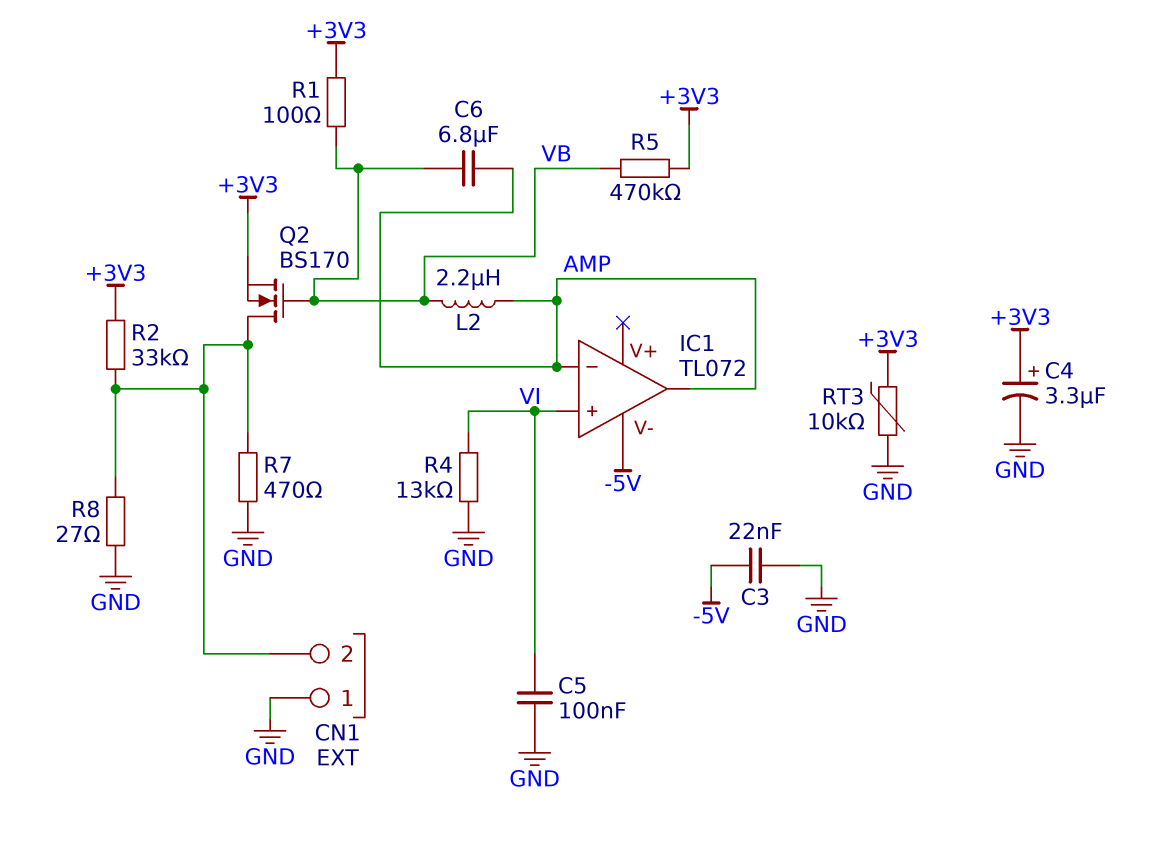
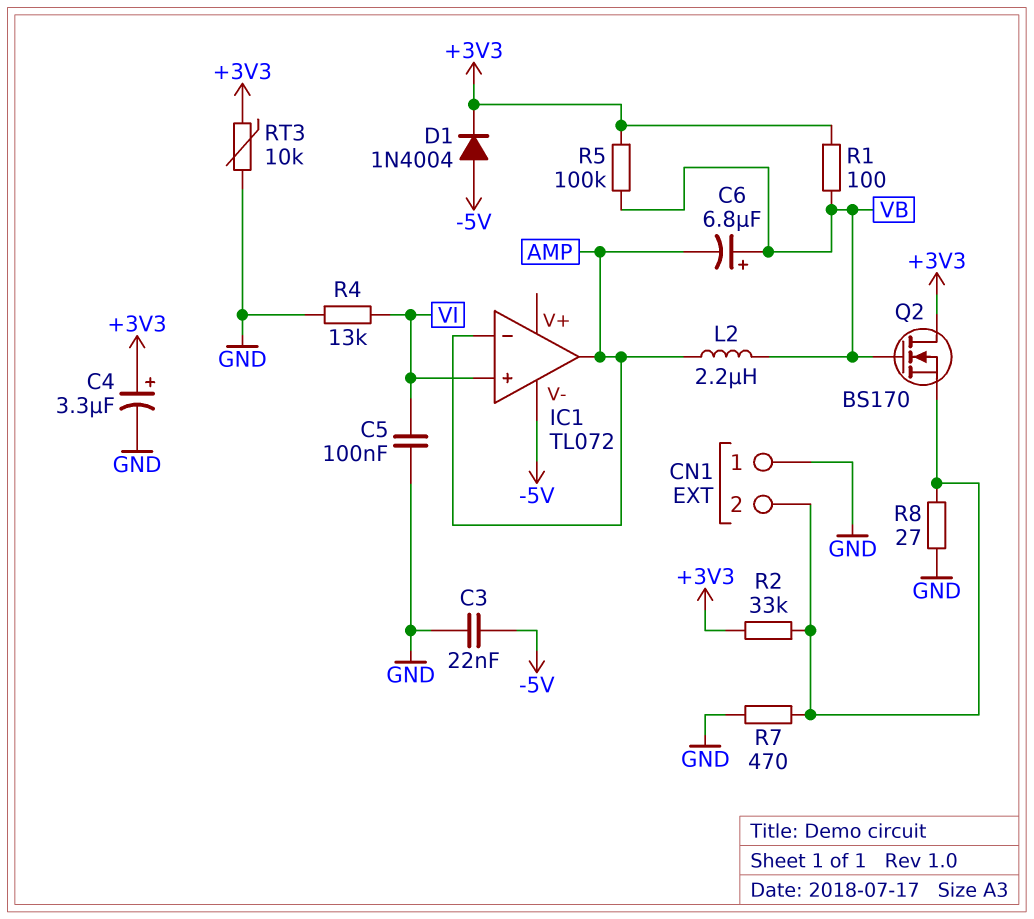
C6: 6.8uF (AMP, VB) -> 6.8uF (plus VB, minus AMP)
D1: none -> diode 1N4004 (A -5V, K +3V3)
Q2: NMOS BS170 (G VB, D CN1/2, S +3V3) -> NMOS BS170 (G VB, D +3V3, S CN1/2)
R5: 470k (+3V3, VB) -> 100k (+3V3, VB)

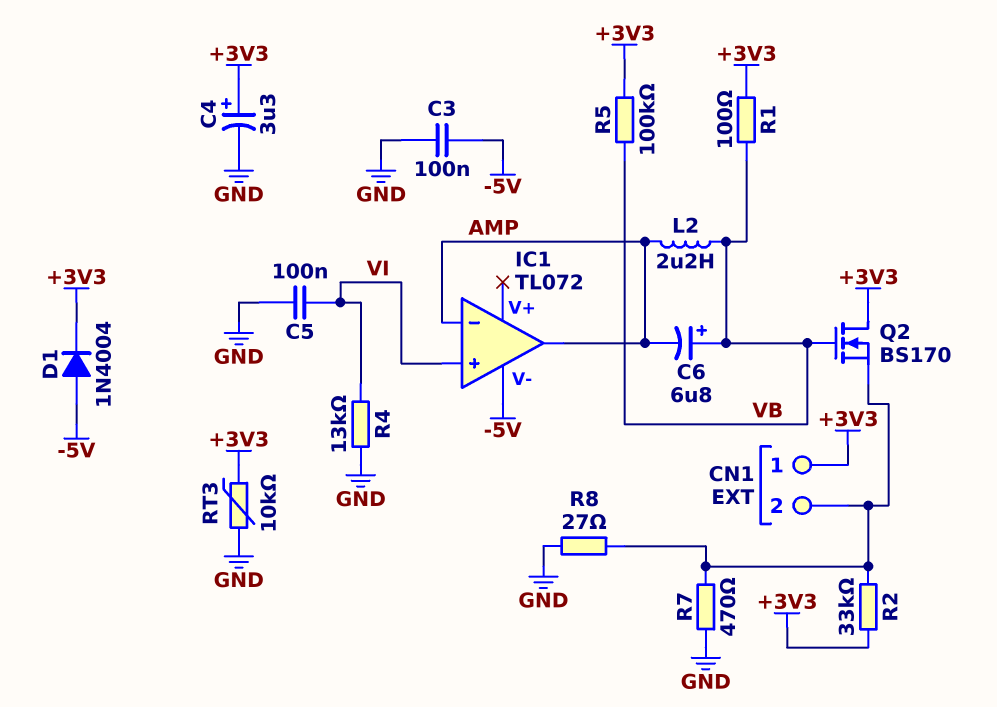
C3: 22nF (-5V, GND) -> 100nF (-5V, GND)
CN1 pin 1: GND -> +3V3

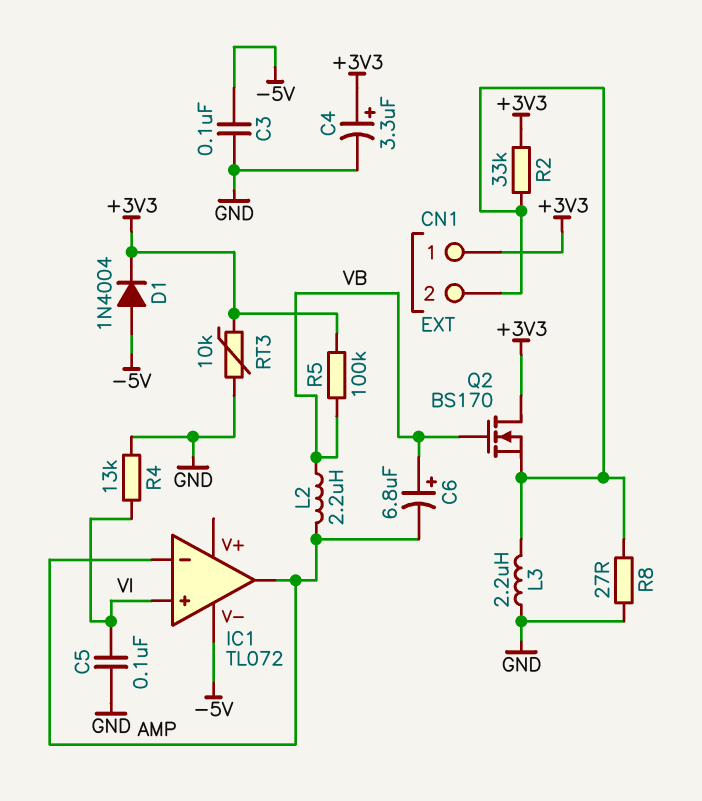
L3: none -> 2.2uH (CN1/2, GND)
R1: 100 (+3V3, VB) -> none
R7: 470 (CN1/2, GND) -> none

